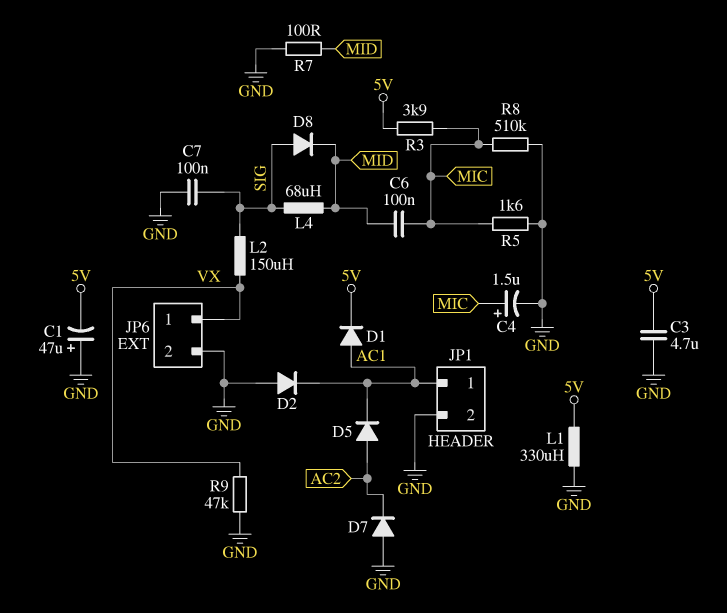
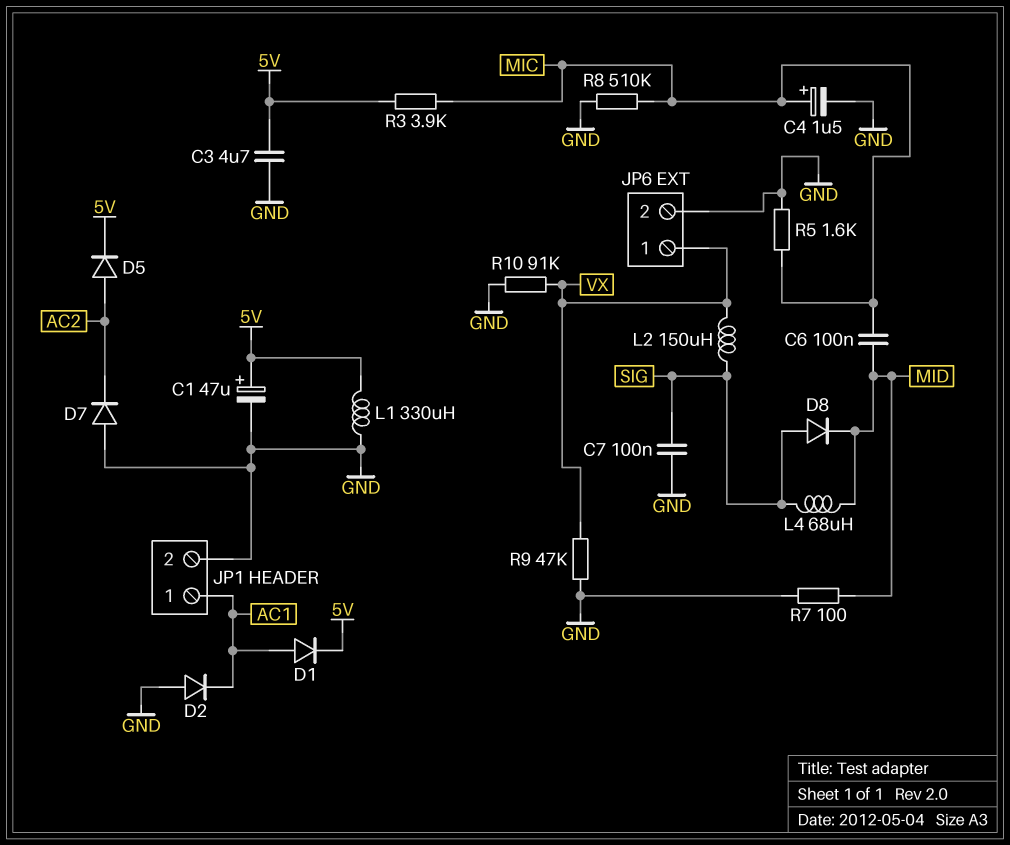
C1: 47uF (plus GND, minus 5V) -> 47uF (plus 5V, minus GND)
D5: diode (A AC2, K AC1) -> diode (A AC2, K 5V)
R10: none -> 91k (GND, VX)

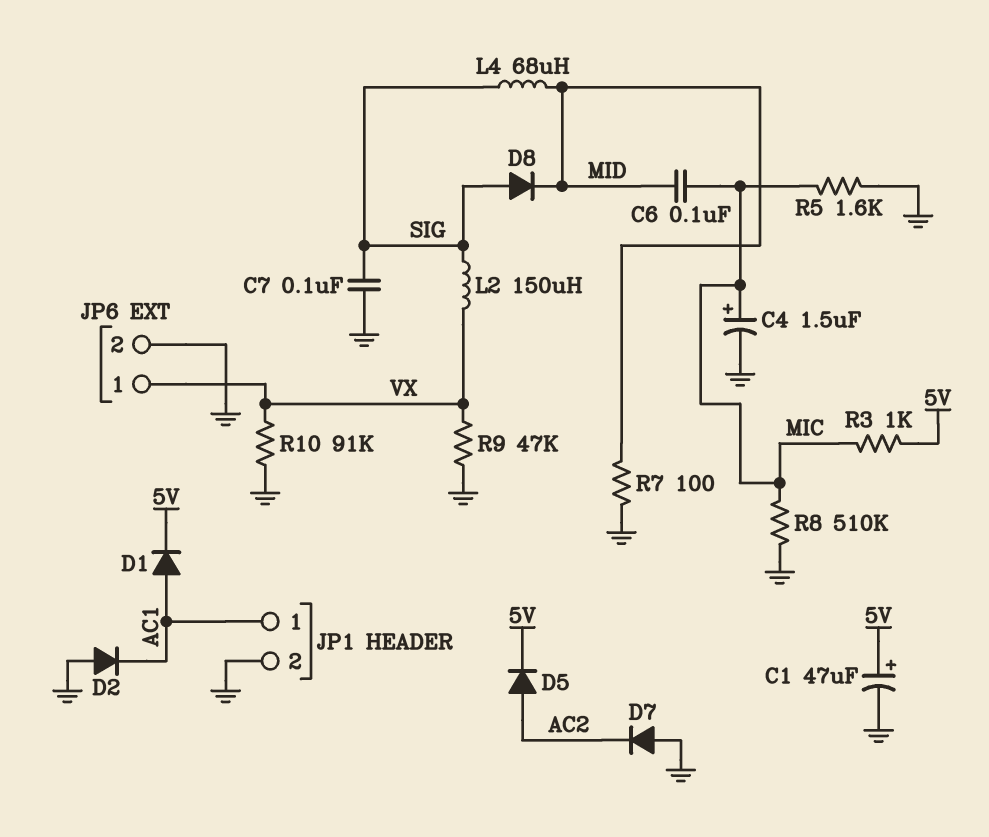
C3: 4.7uF (5V, GND) -> none
L1: 330uH (5V, GND) -> none
R3: 3.9k (5V, MIC) -> 1k (5V, MIC)

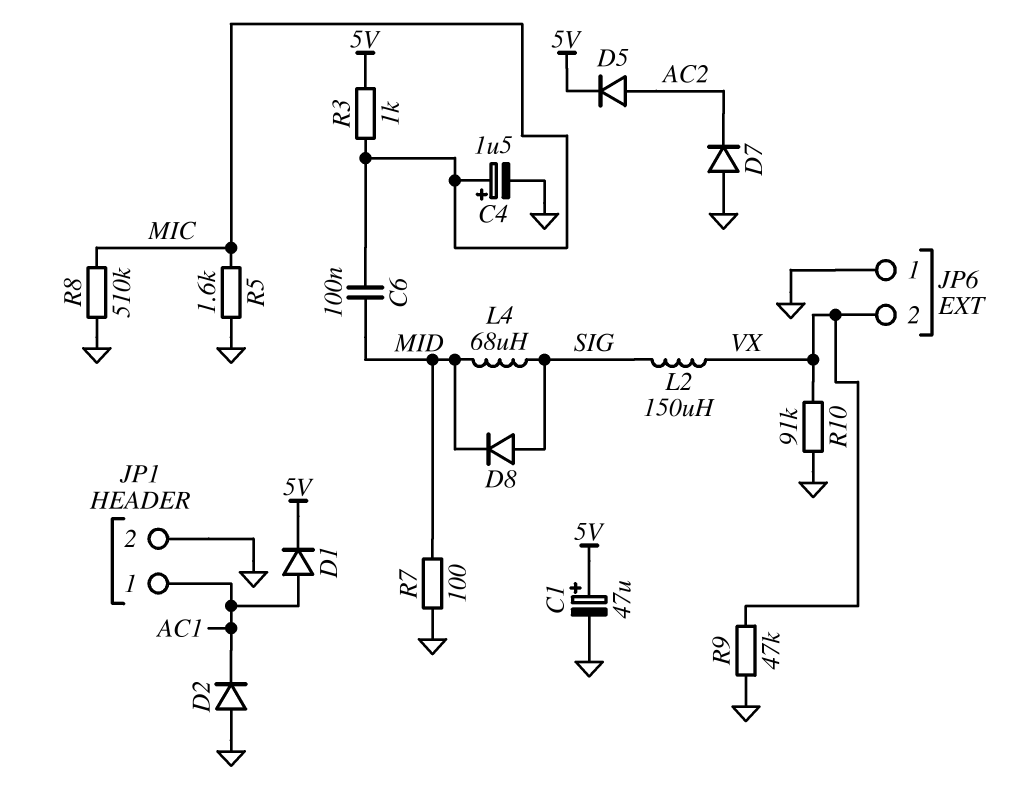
C7: 100nF (GND, SIG) -> none
JP6 pin 1: VX -> GND
JP6 pin 2: GND -> VX

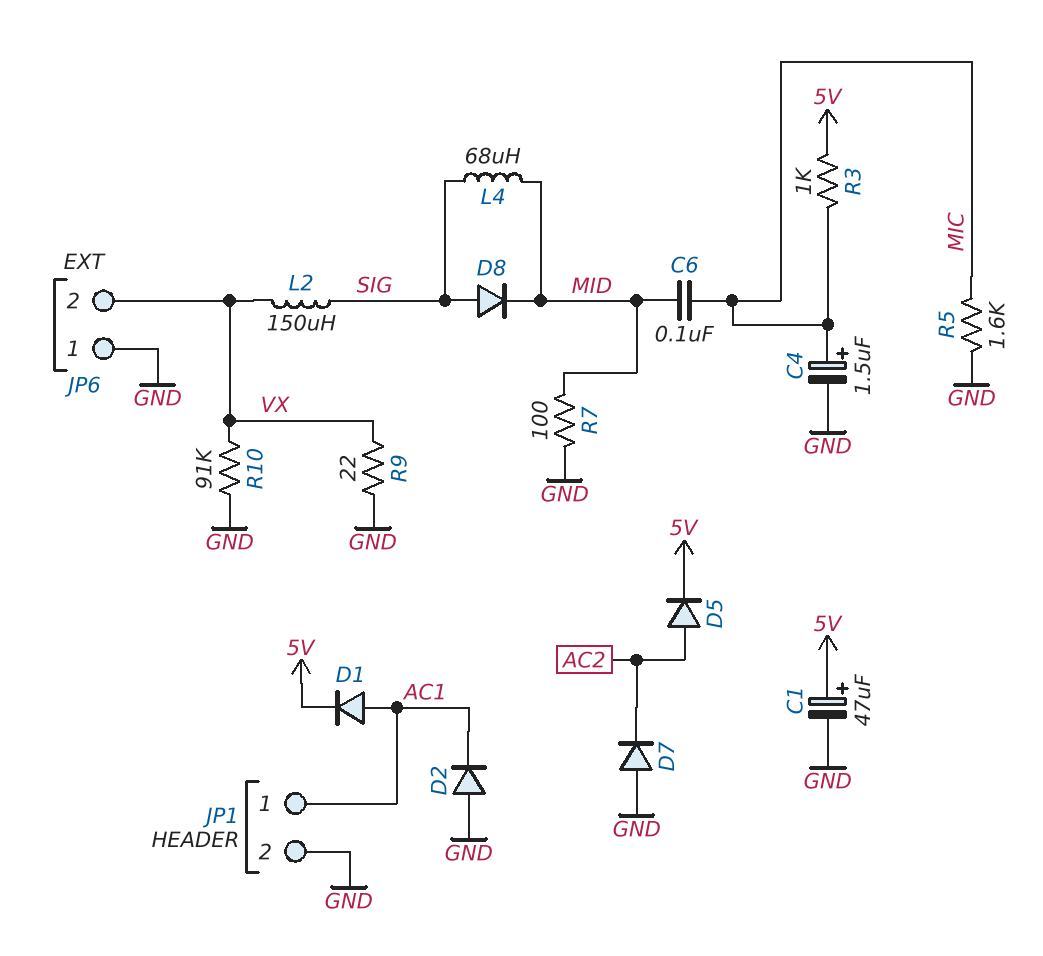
R8: 510k (GND, MIC) -> none
R9: 47k (GND, VX) -> 22 (GND, VX)

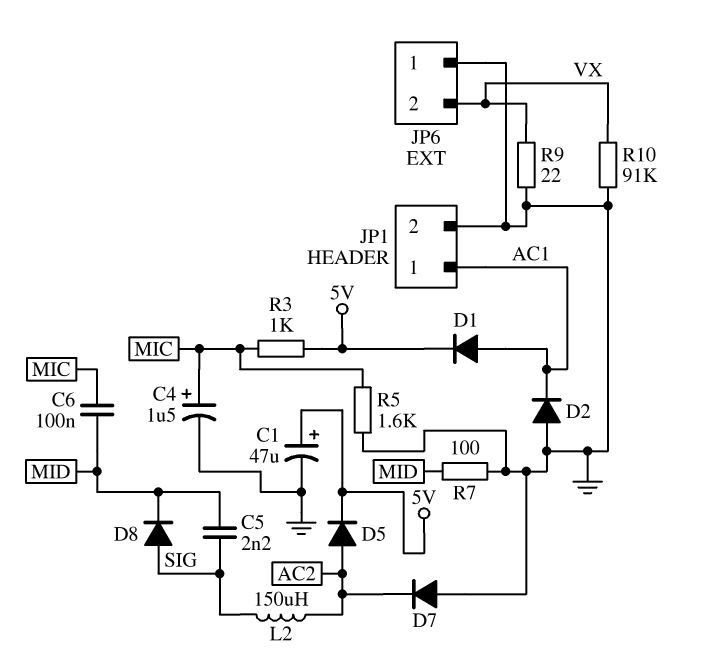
C5: none -> 2.2nF (MID, SIG)
L2: 150uH (SIG, VX) -> 150uH (AC2, SIG)
L4: 68uH (MID, SIG) -> none

